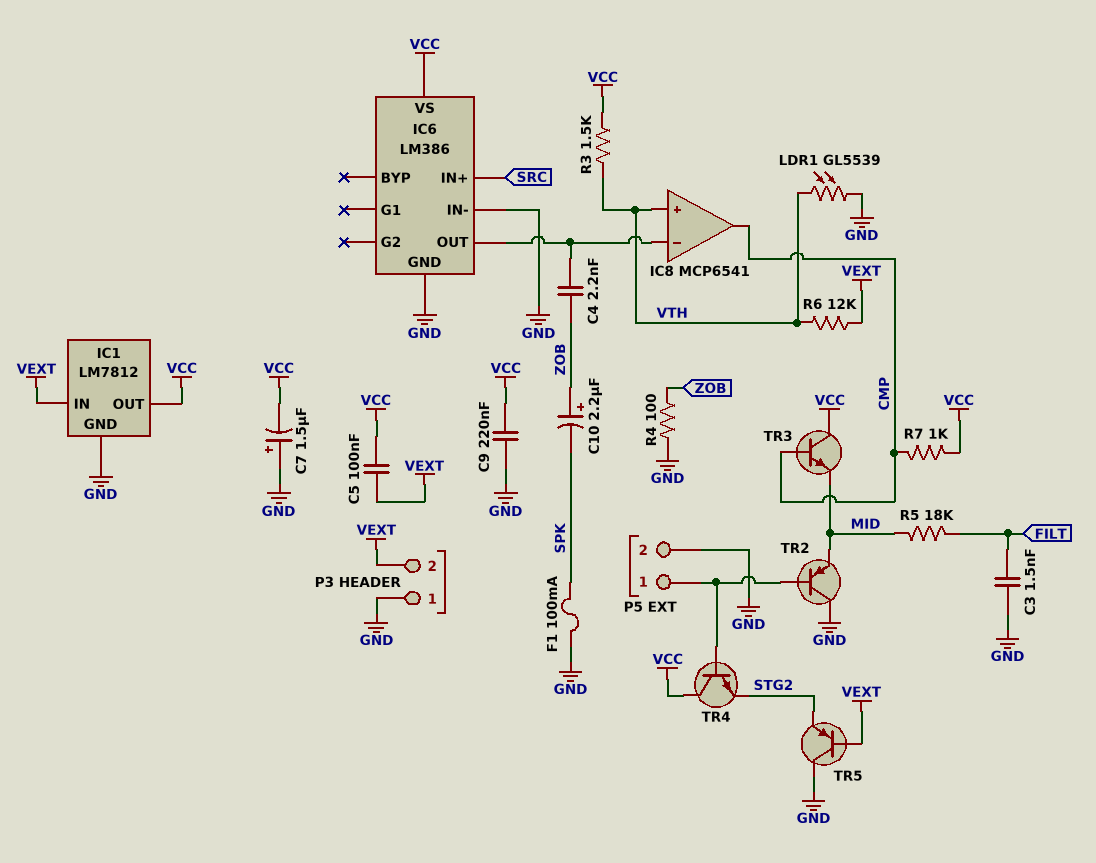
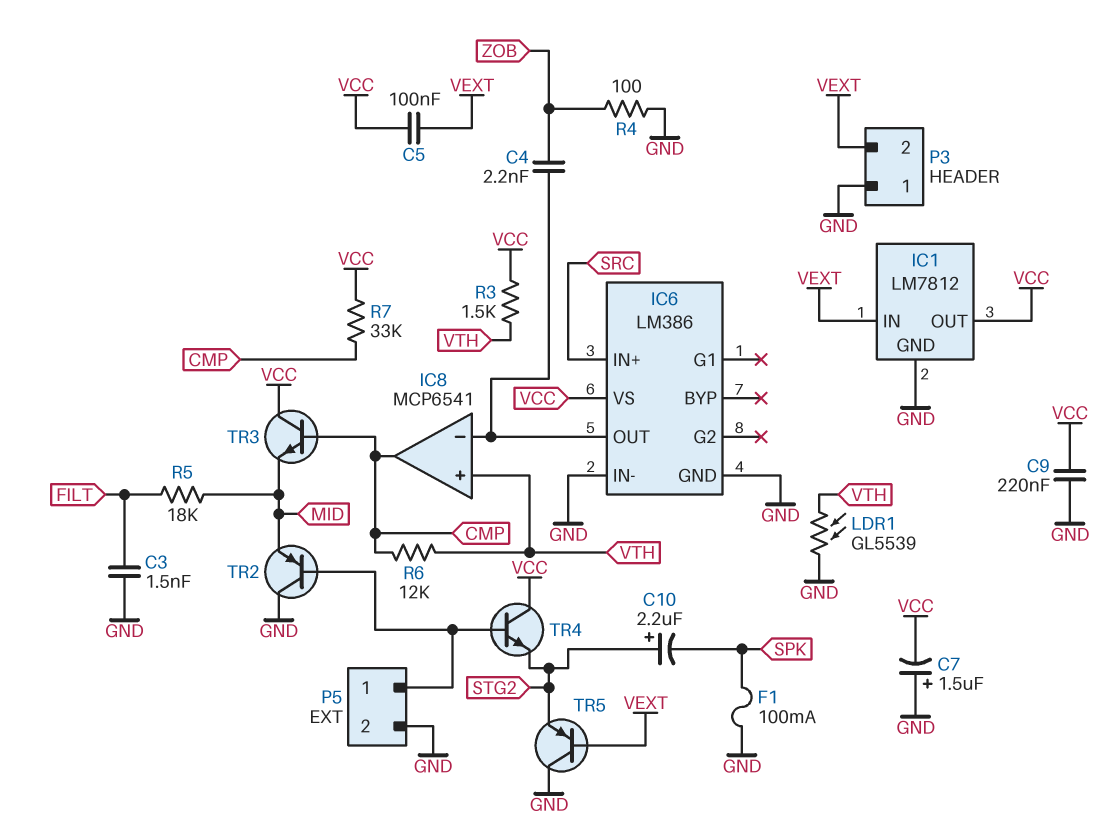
C10: 2.2uF (plus ZOB, minus SPK) -> 2.2uF (plus STG2, minus SPK)
R6: 12k (VEXT, VTH) -> 12k (CMP, VTH)
R7: 1k (CMP, VCC) -> 33k (CMP, VCC)

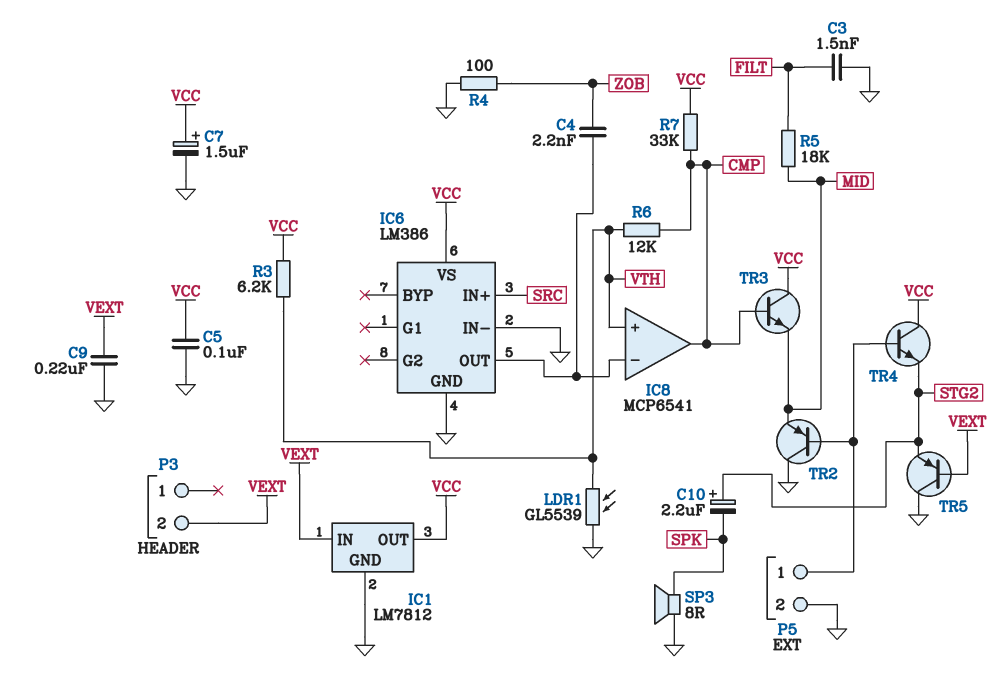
C5: 100nF (VCC, VEXT) -> 100nF (GND, VCC)
C7: 1.5uF (plus GND, minus VCC) -> 1.5uF (plus VCC, minus GND)
C9: 220nF (GND, VCC) -> 220nF (GND, VEXT)
F1: 100mA (GND, SPK) -> none
P3 pin 1: GND -> none
R3: 1.5k (VCC, VTH) -> 6.2k (VCC, VTH)
SP3: none -> speaker 8R (GND, SPK)

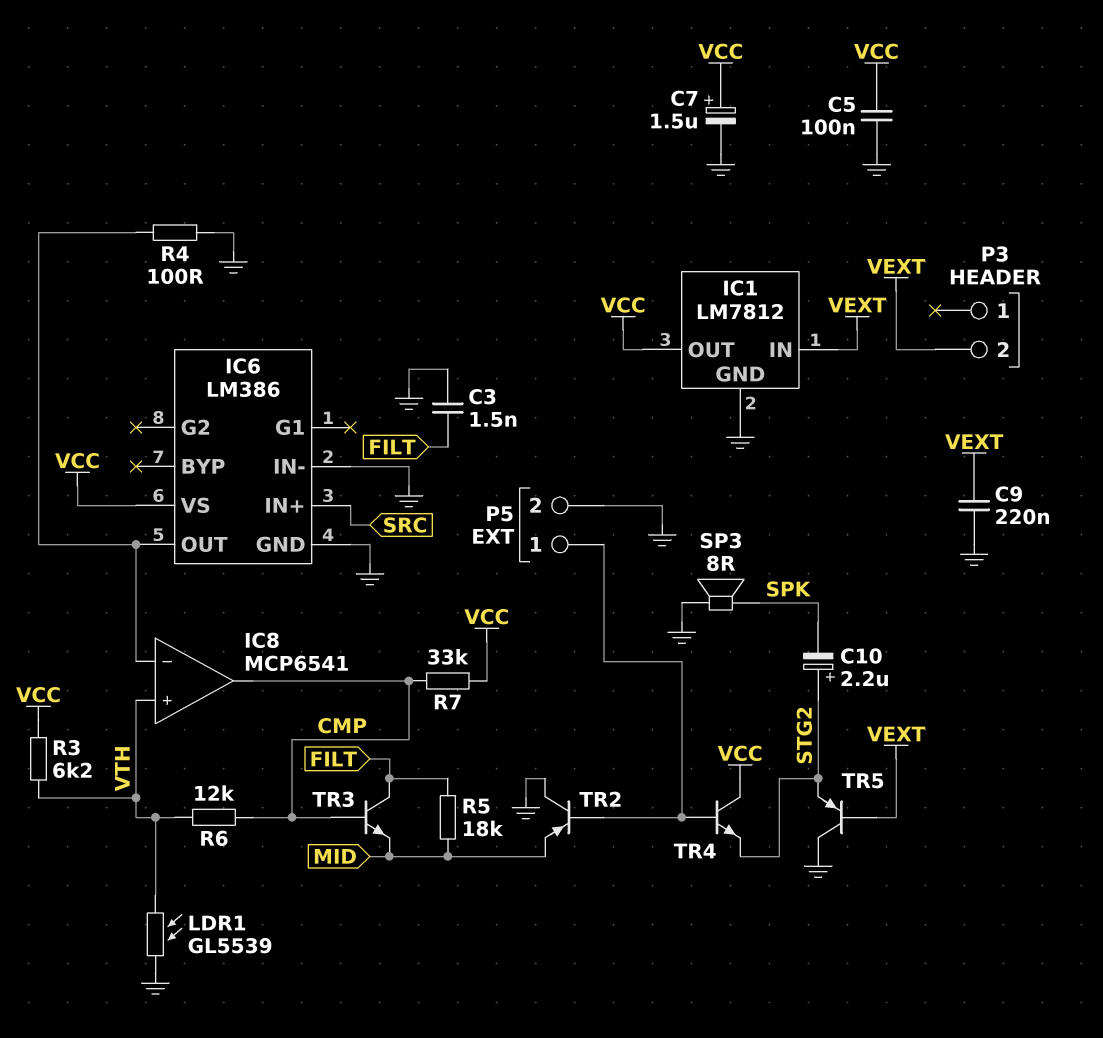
C4: 2.2nF (IC6/OUT, ZOB) -> none
R4: 100 (GND, ZOB) -> 100 (GND, IC6/OUT)
TR3: NPN (B CMP, C VCC, E MID) -> NPN (B CMP, C FILT, E MID)

